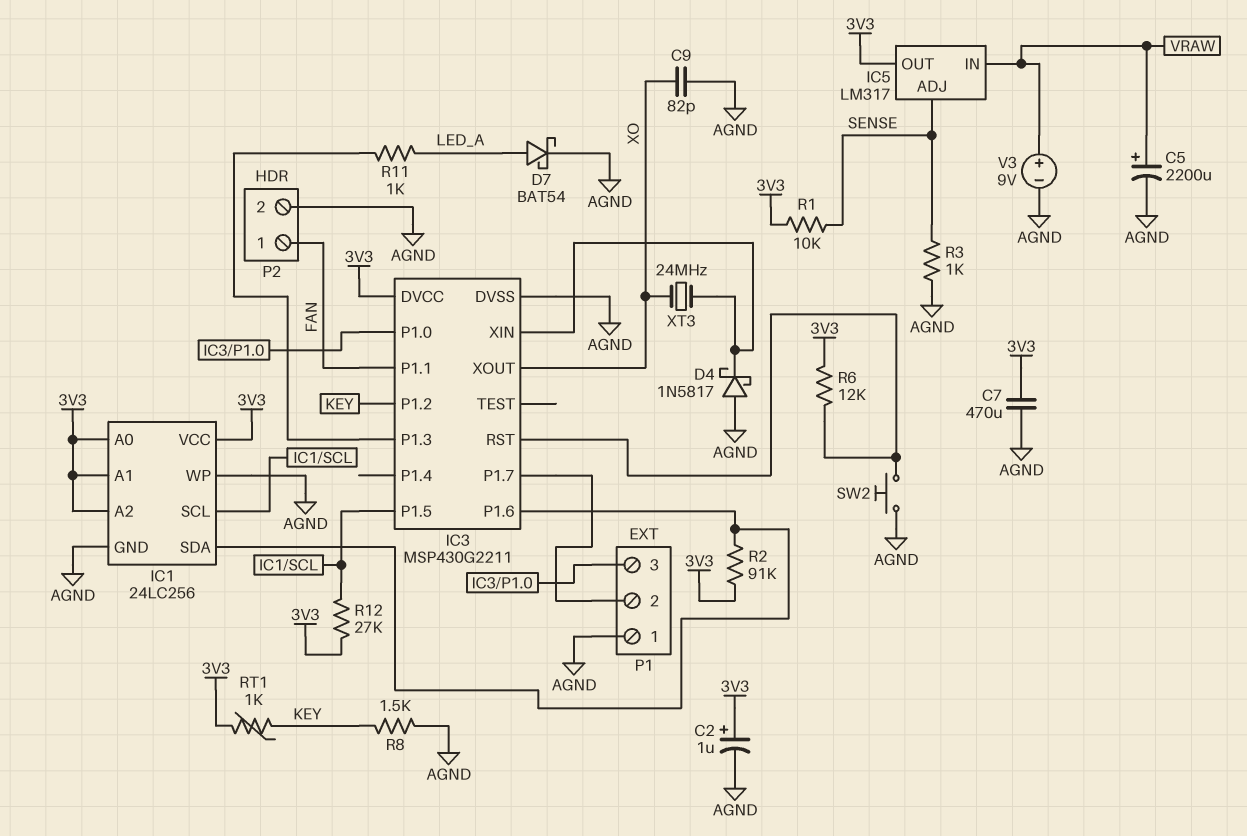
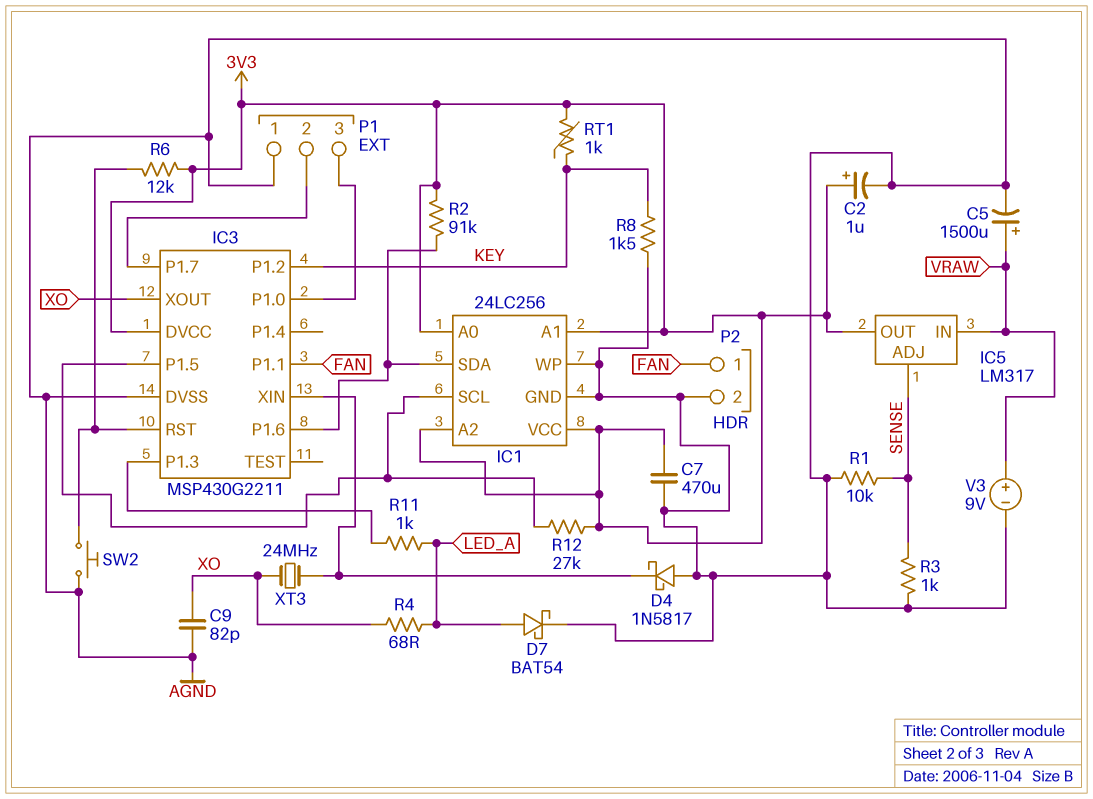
C5: 2200uF (plus VRAW, minus AGND) -> 1500uF (plus VRAW, minus AGND)
R1: 10k (3V3, SENSE) -> 10k (AGND, SENSE)
R4: none -> 68 (LED_A, XO)

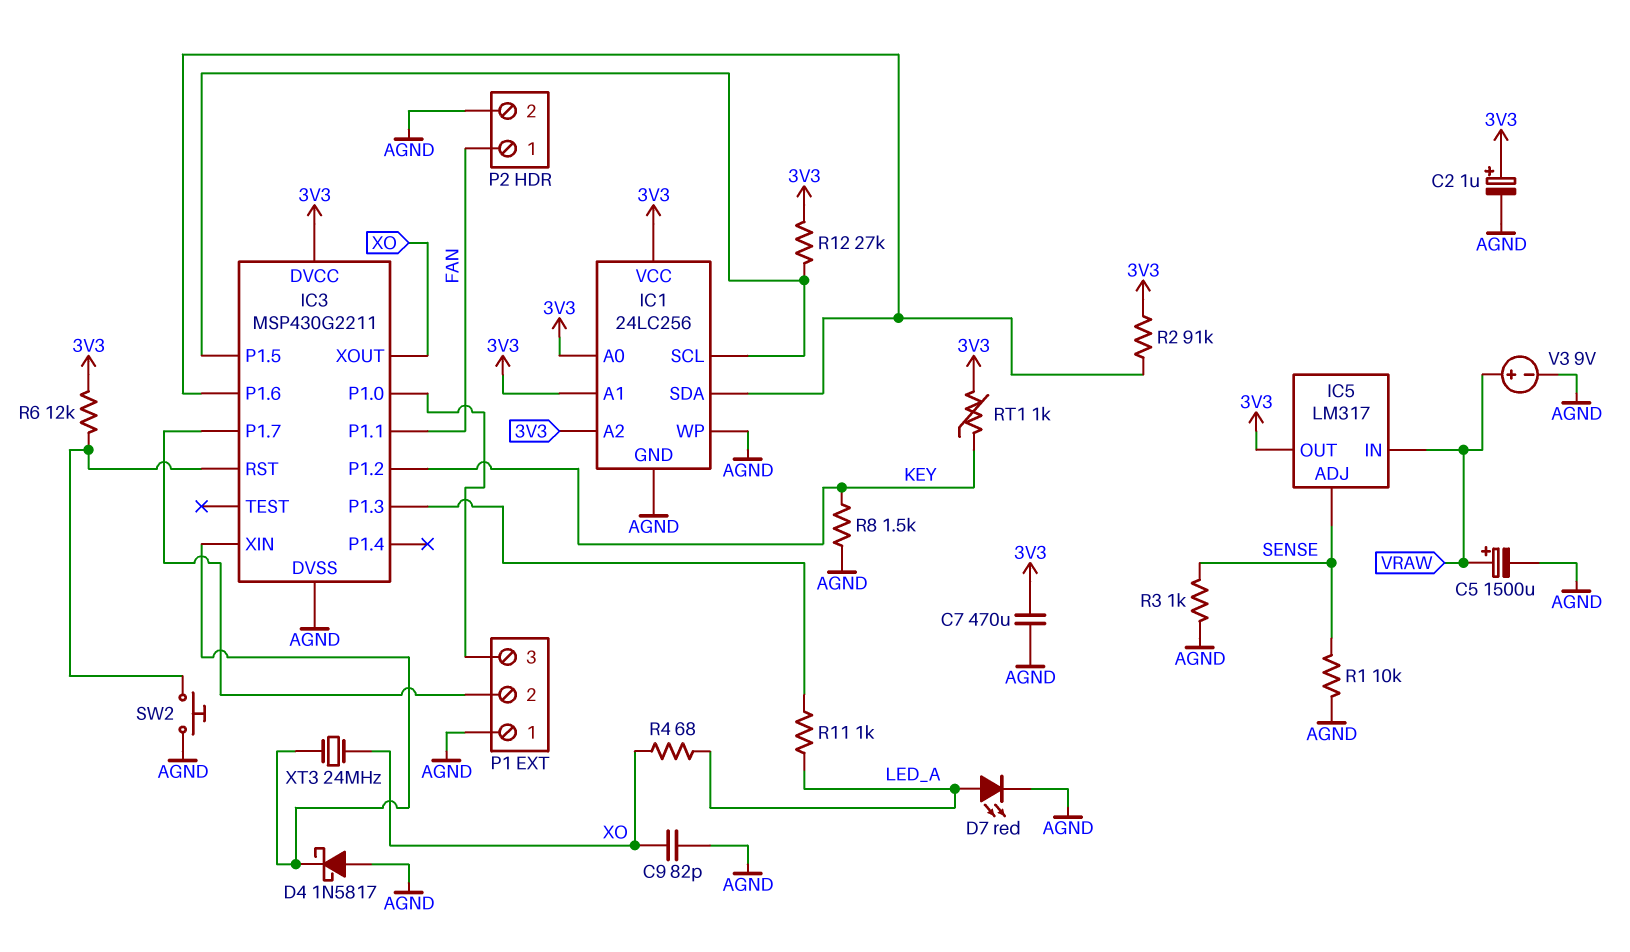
D7: schottky BAT54 (A LED_A, K AGND) -> LED red (A LED_A, K AGND)

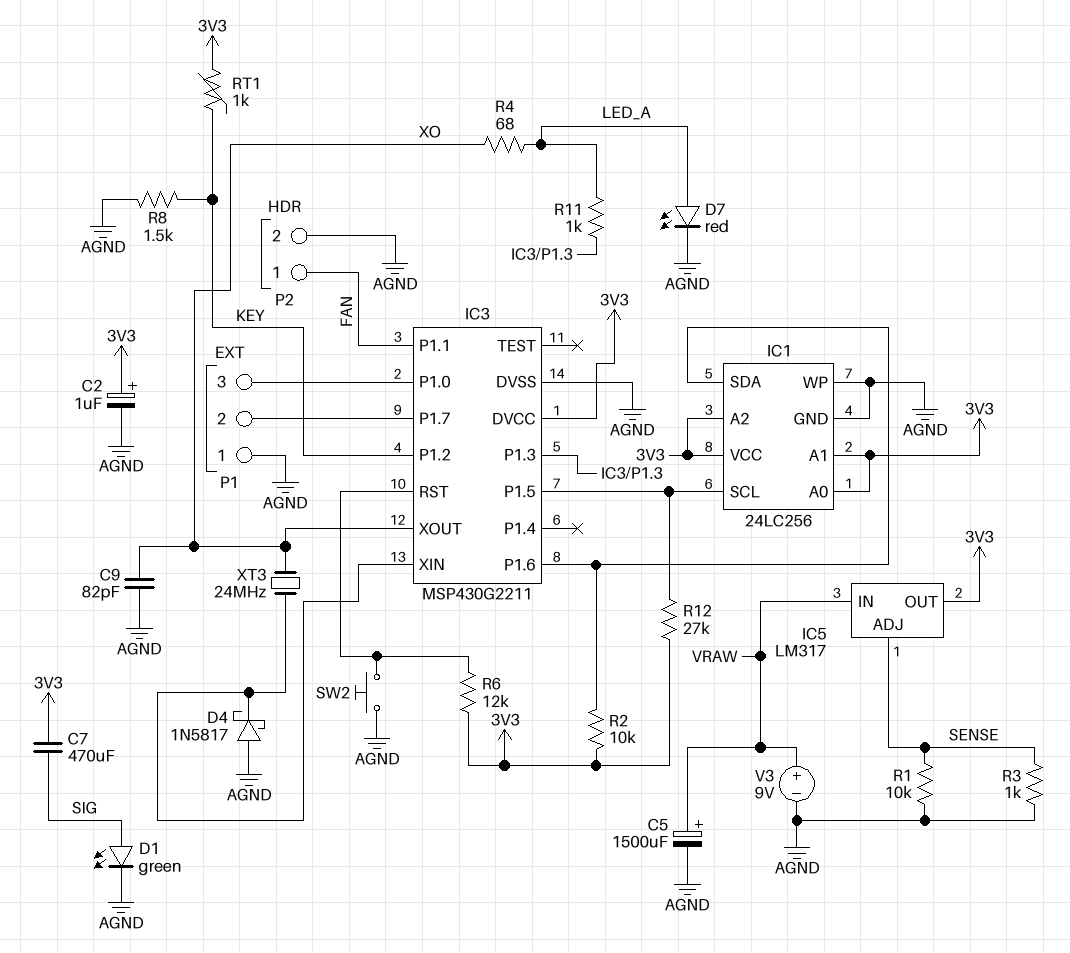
C7: 470uF (3V3, AGND) -> 470uF (3V3, SIG)
D1: none -> LED green (A SIG, K AGND)
R2: 91k (3V3, IC1/SDA) -> 10k (3V3, IC1/SDA)

